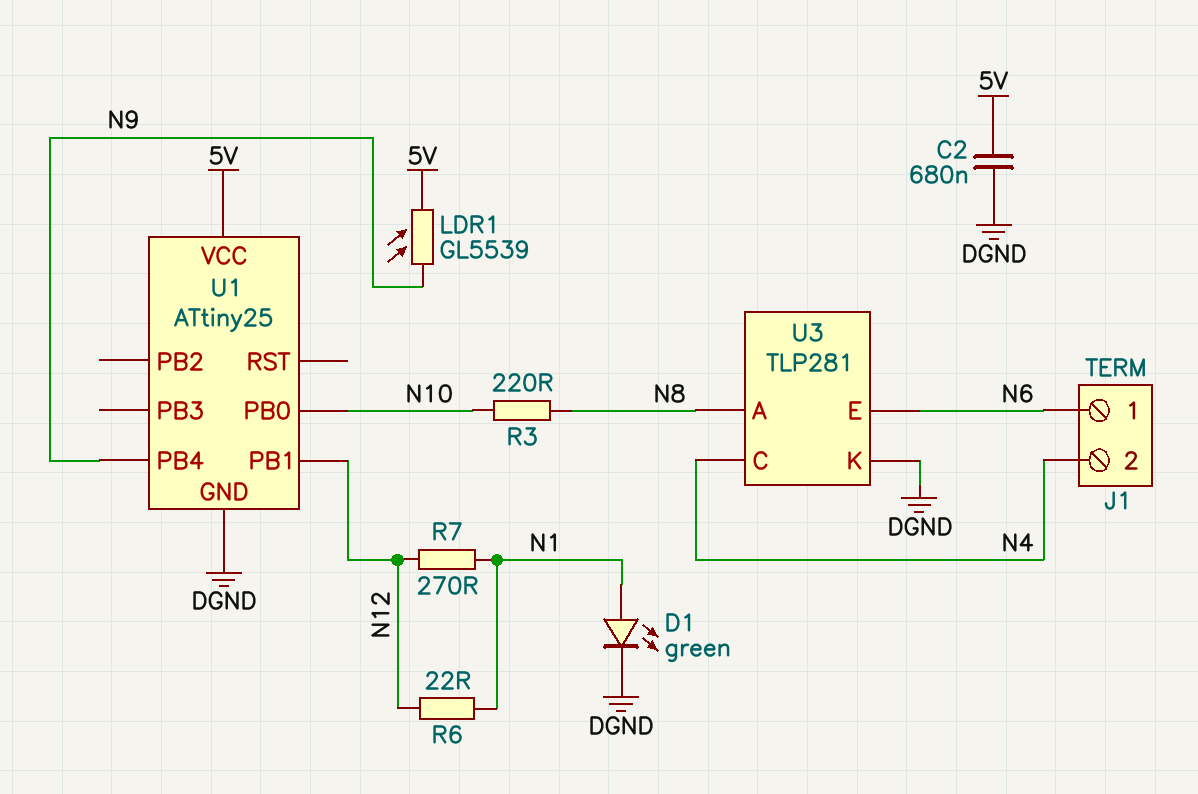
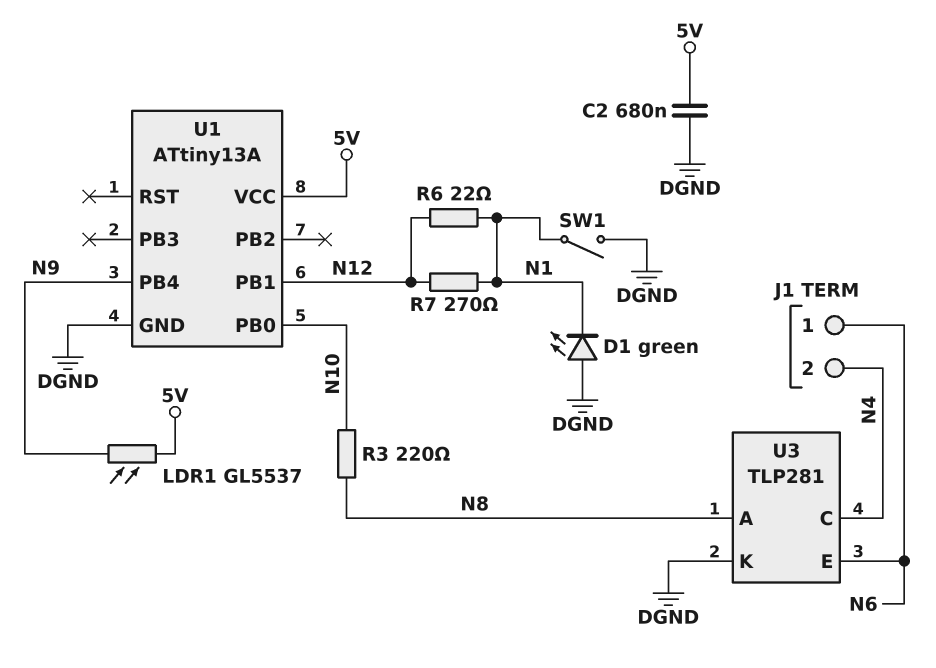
D1: LED green (A N1, K DGND) -> LED green (A DGND, K N1)
LDR1: GL5539 (5V, N9) -> GL5537 (5V, N9)
SW1: none -> switch (DGND, N1)
U1: ATtiny25 -> ATtiny13A

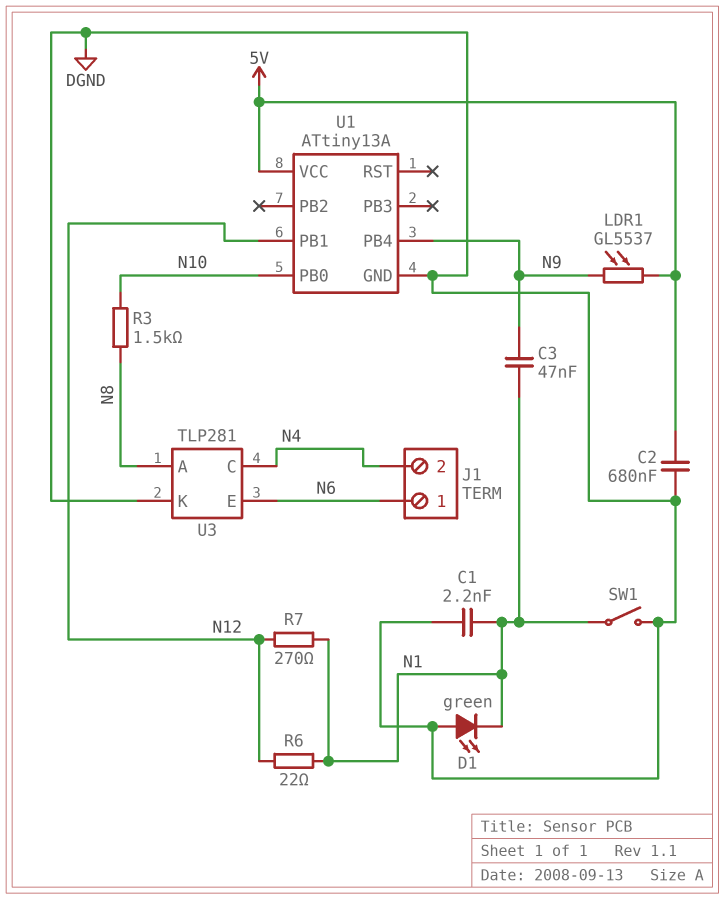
C1: none -> 2.2nF (DGND, N1)
C3: none -> 47nF (N1, N9)
R3: 220 (N8, N10) -> 1.5k (N8, N10)

